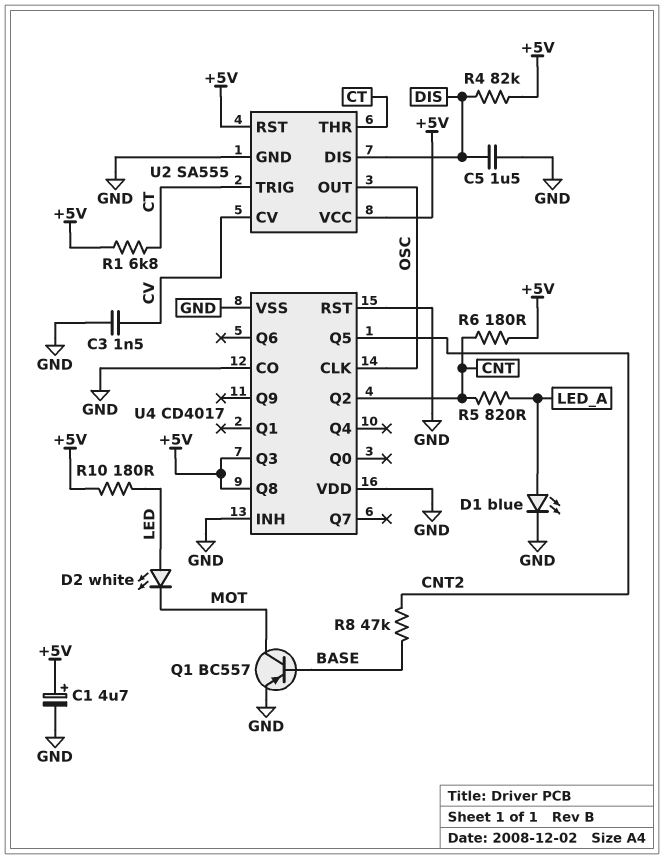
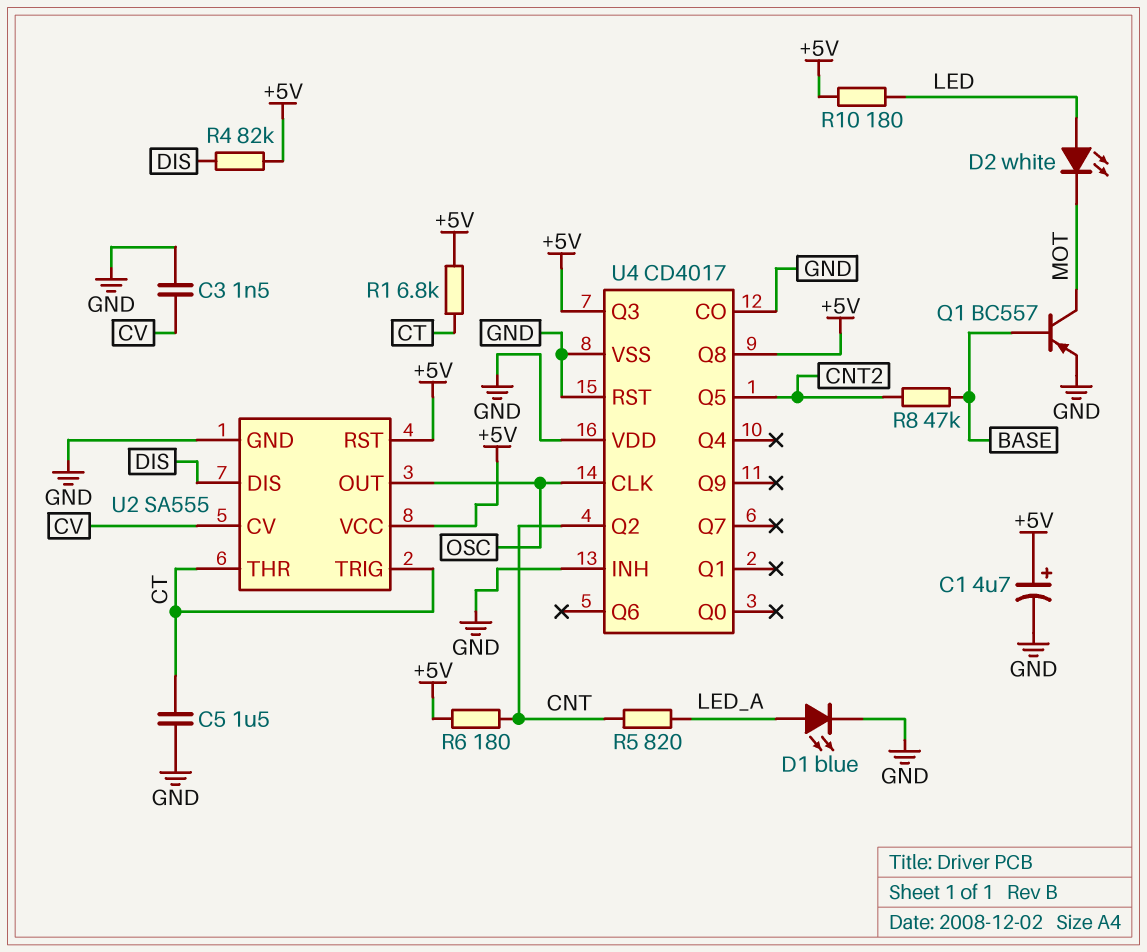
C5: 1.5uF (DIS, GND) -> 1.5uF (CT, GND)

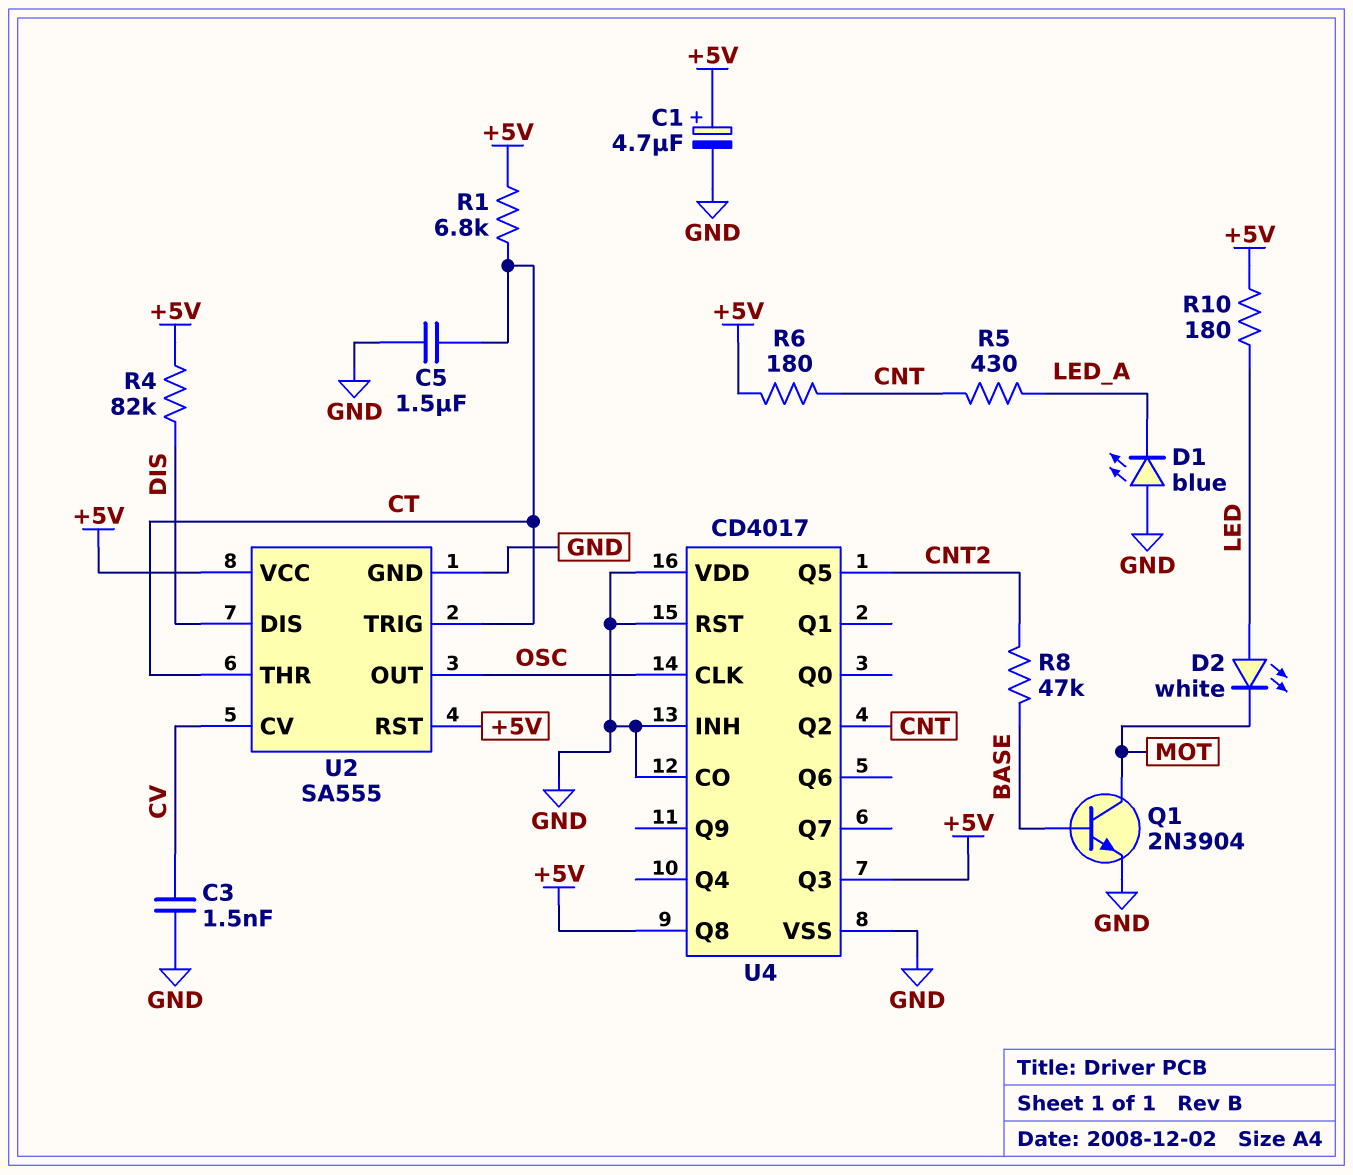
D1: LED blue (A LED_A, K GND) -> LED blue (A GND, K LED_A)
Q1: PNP BC557 (B BASE, C MOT, E GND) -> NPN 2N3904 (B BASE, C MOT, E GND)
R5: 820 (CNT, LED_A) -> 430 (CNT, LED_A)

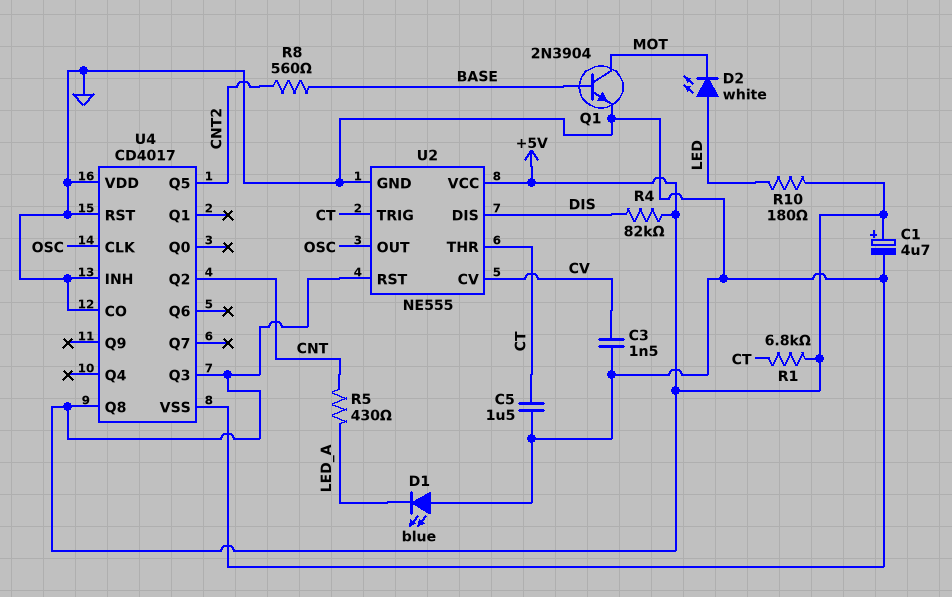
R6: 180 (+5V, CNT) -> none
R8: 47k (BASE, CNT2) -> 560 (BASE, CNT2)
U2: SA555 -> NE555

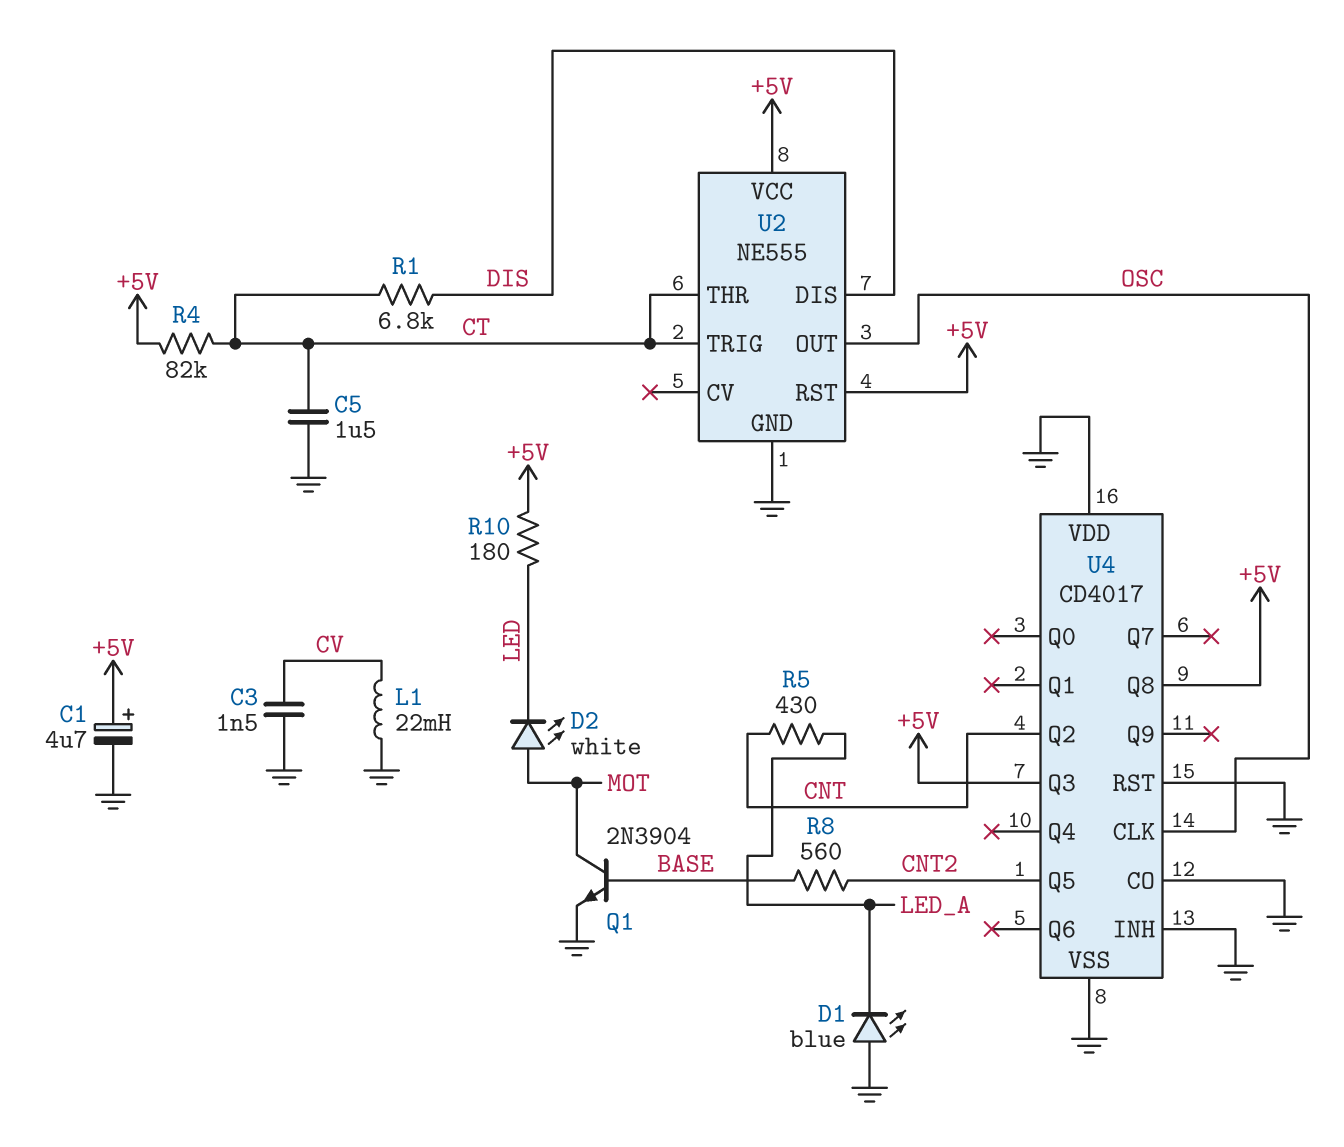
D2: LED white (A LED, K MOT) -> LED white (A MOT, K LED)
L1: none -> 22mH (CV, GND)
R1: 6.8k (+5V, CT) -> 6.8k (CT, DIS)
R4: 82k (+5V, DIS) -> 82k (+5V, CT)
U2 pin CV: CV -> none

